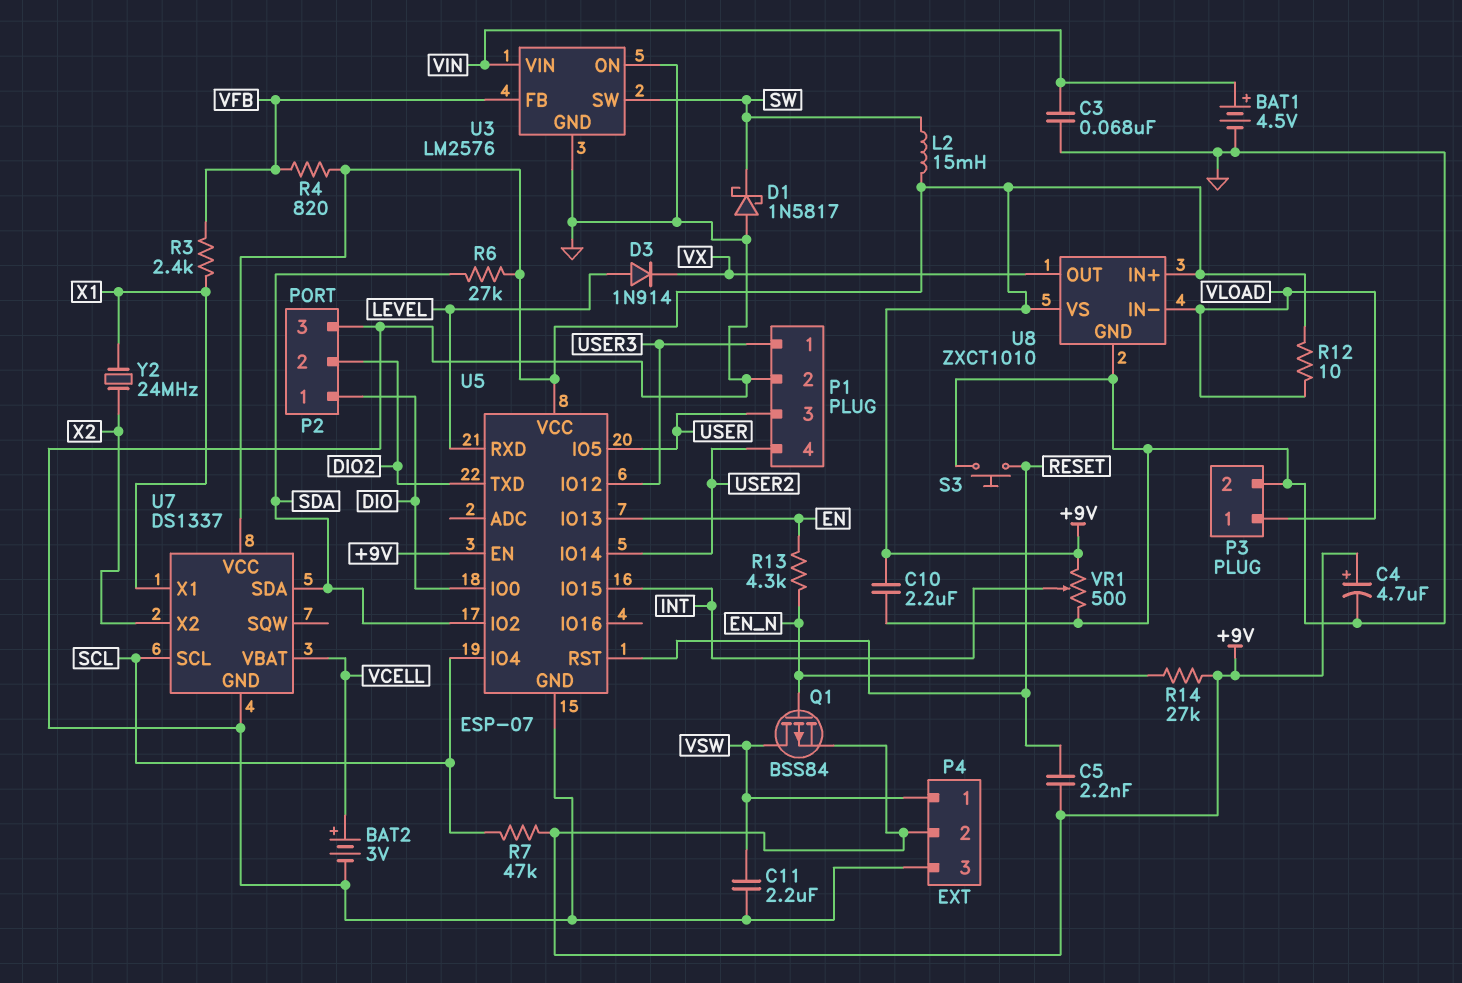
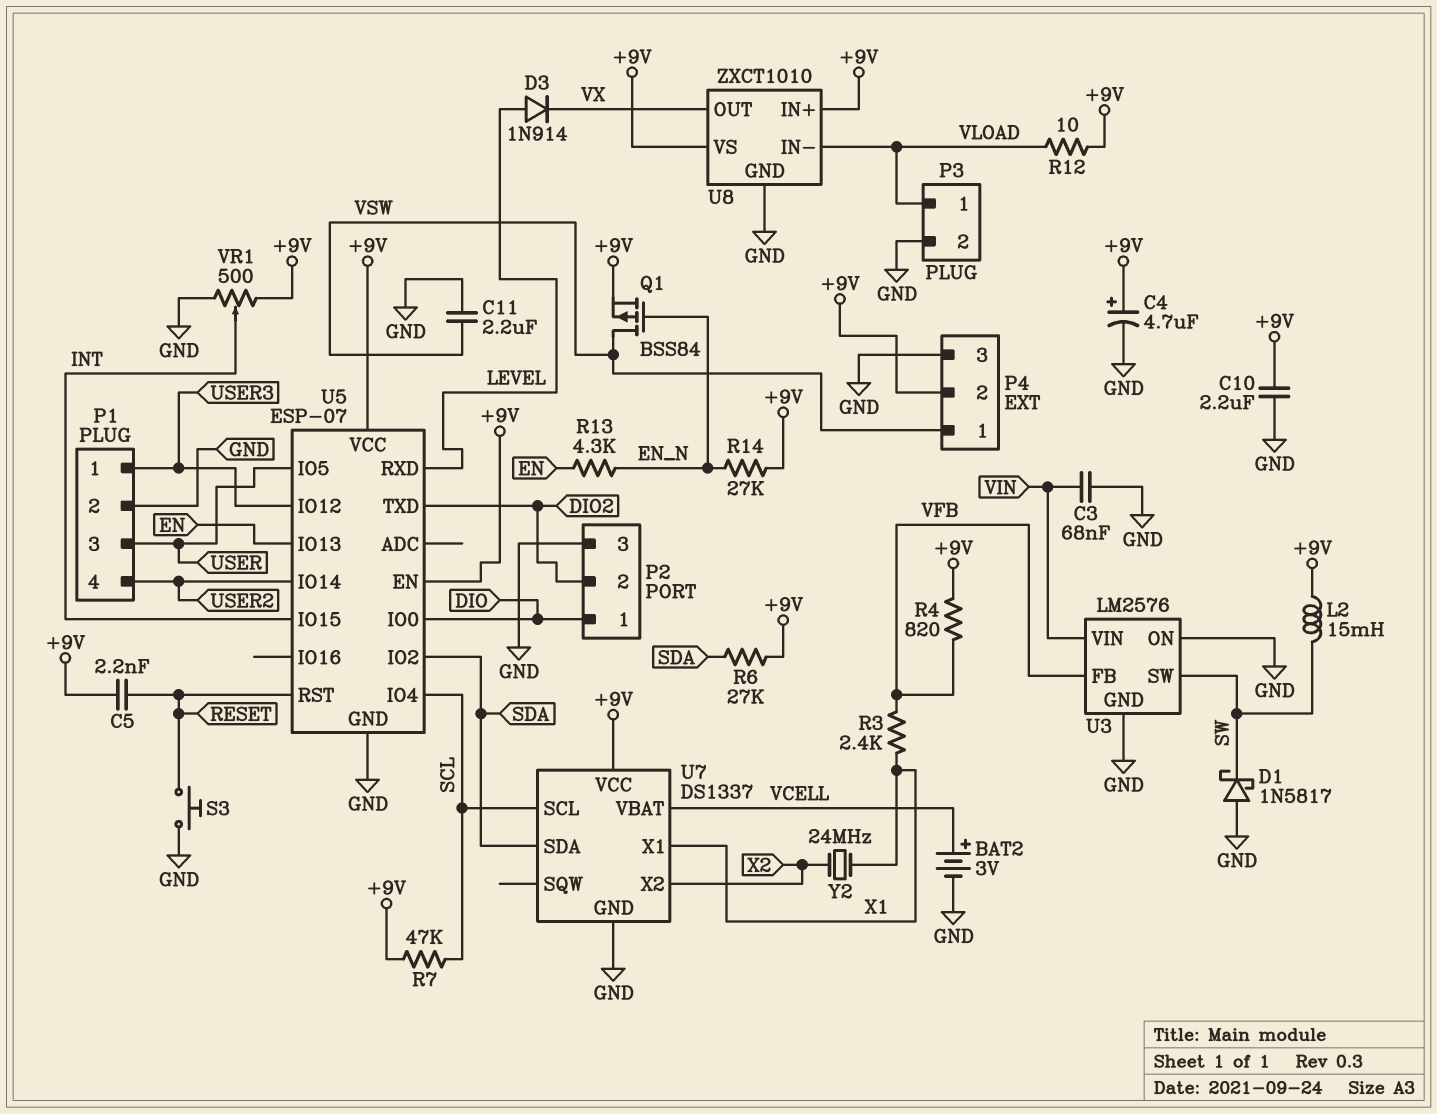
BAT1: 4.5V (plus VIN, minus GND) -> none

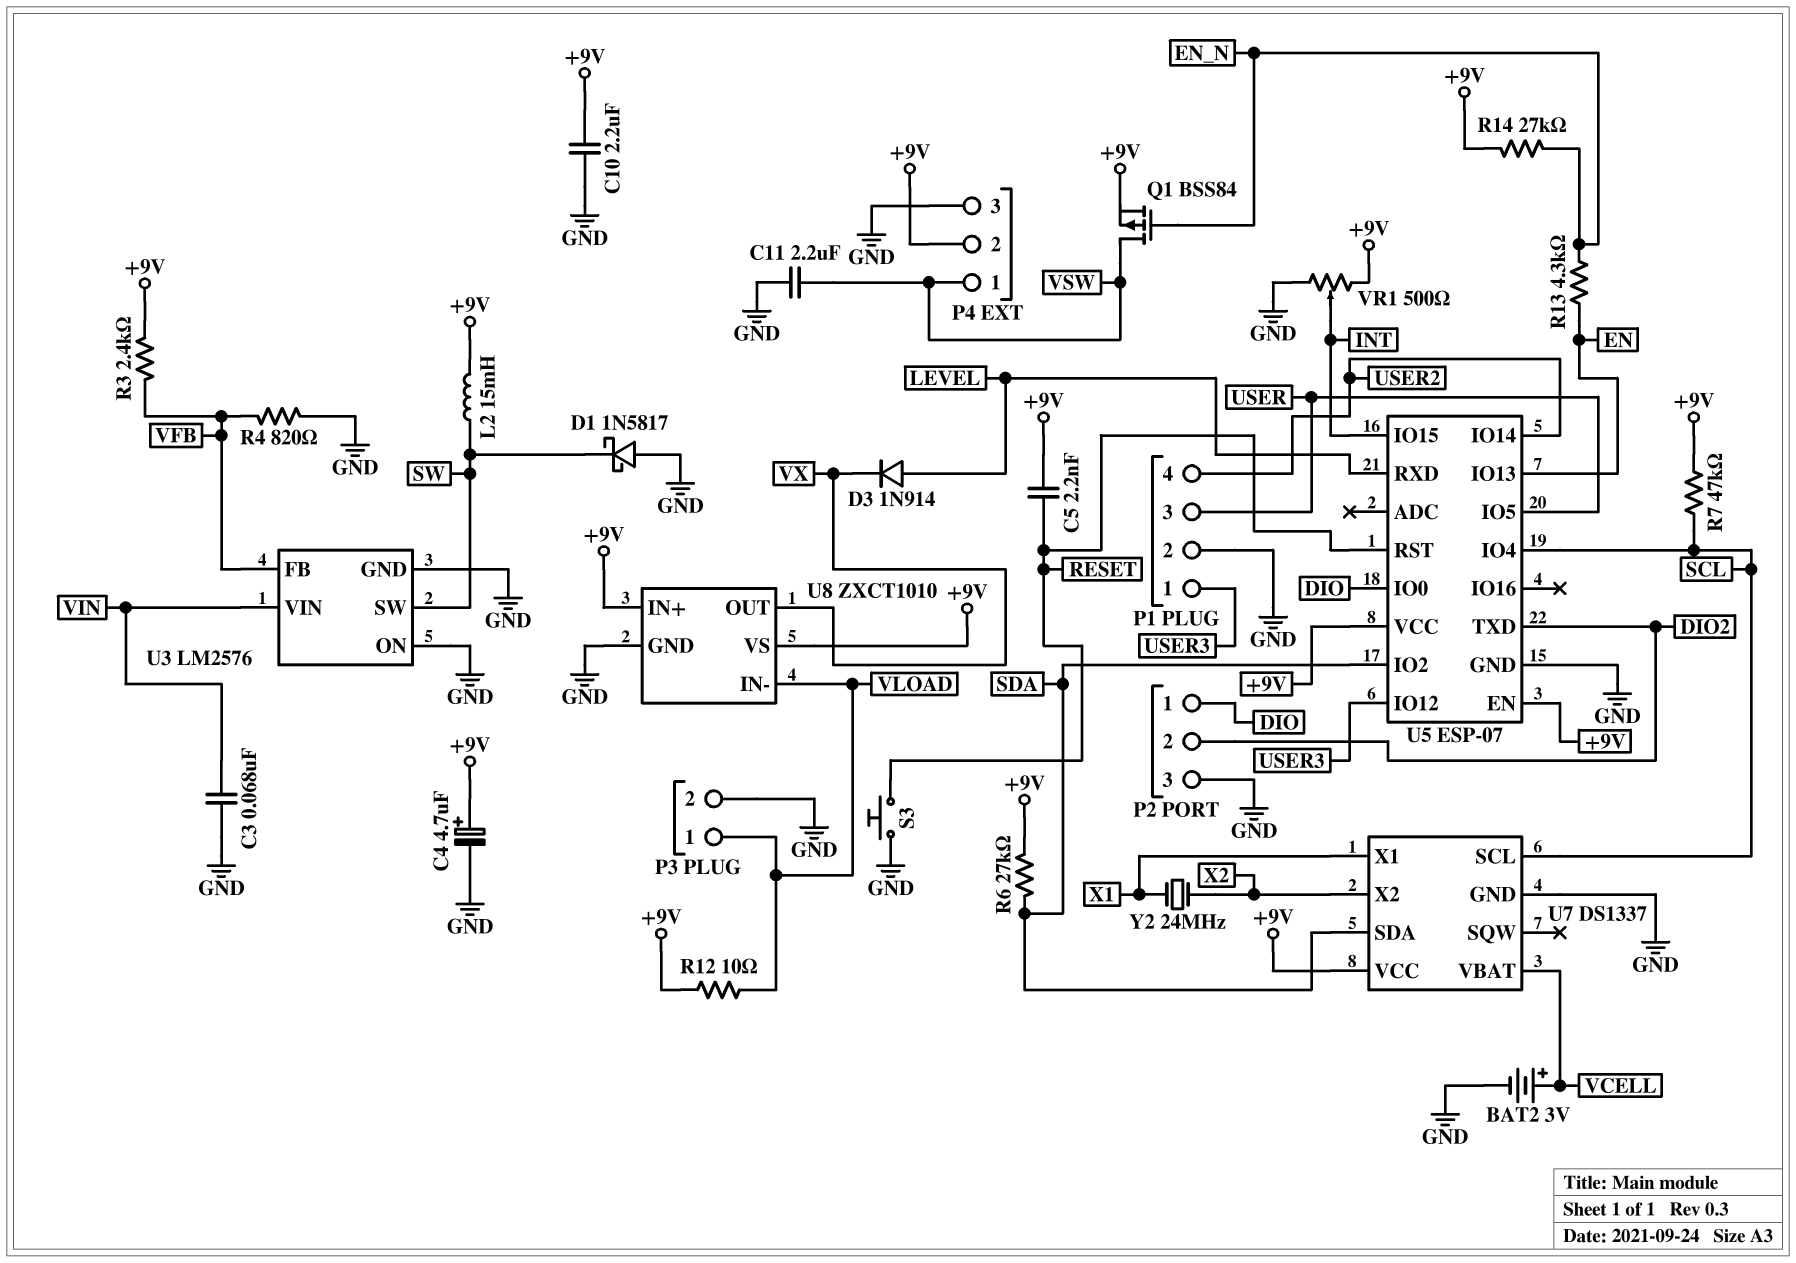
R3: 2.4k (VFB, X1) -> 2.4k (+9V, VFB)
R4: 820 (+9V, VFB) -> 820 (GND, VFB)

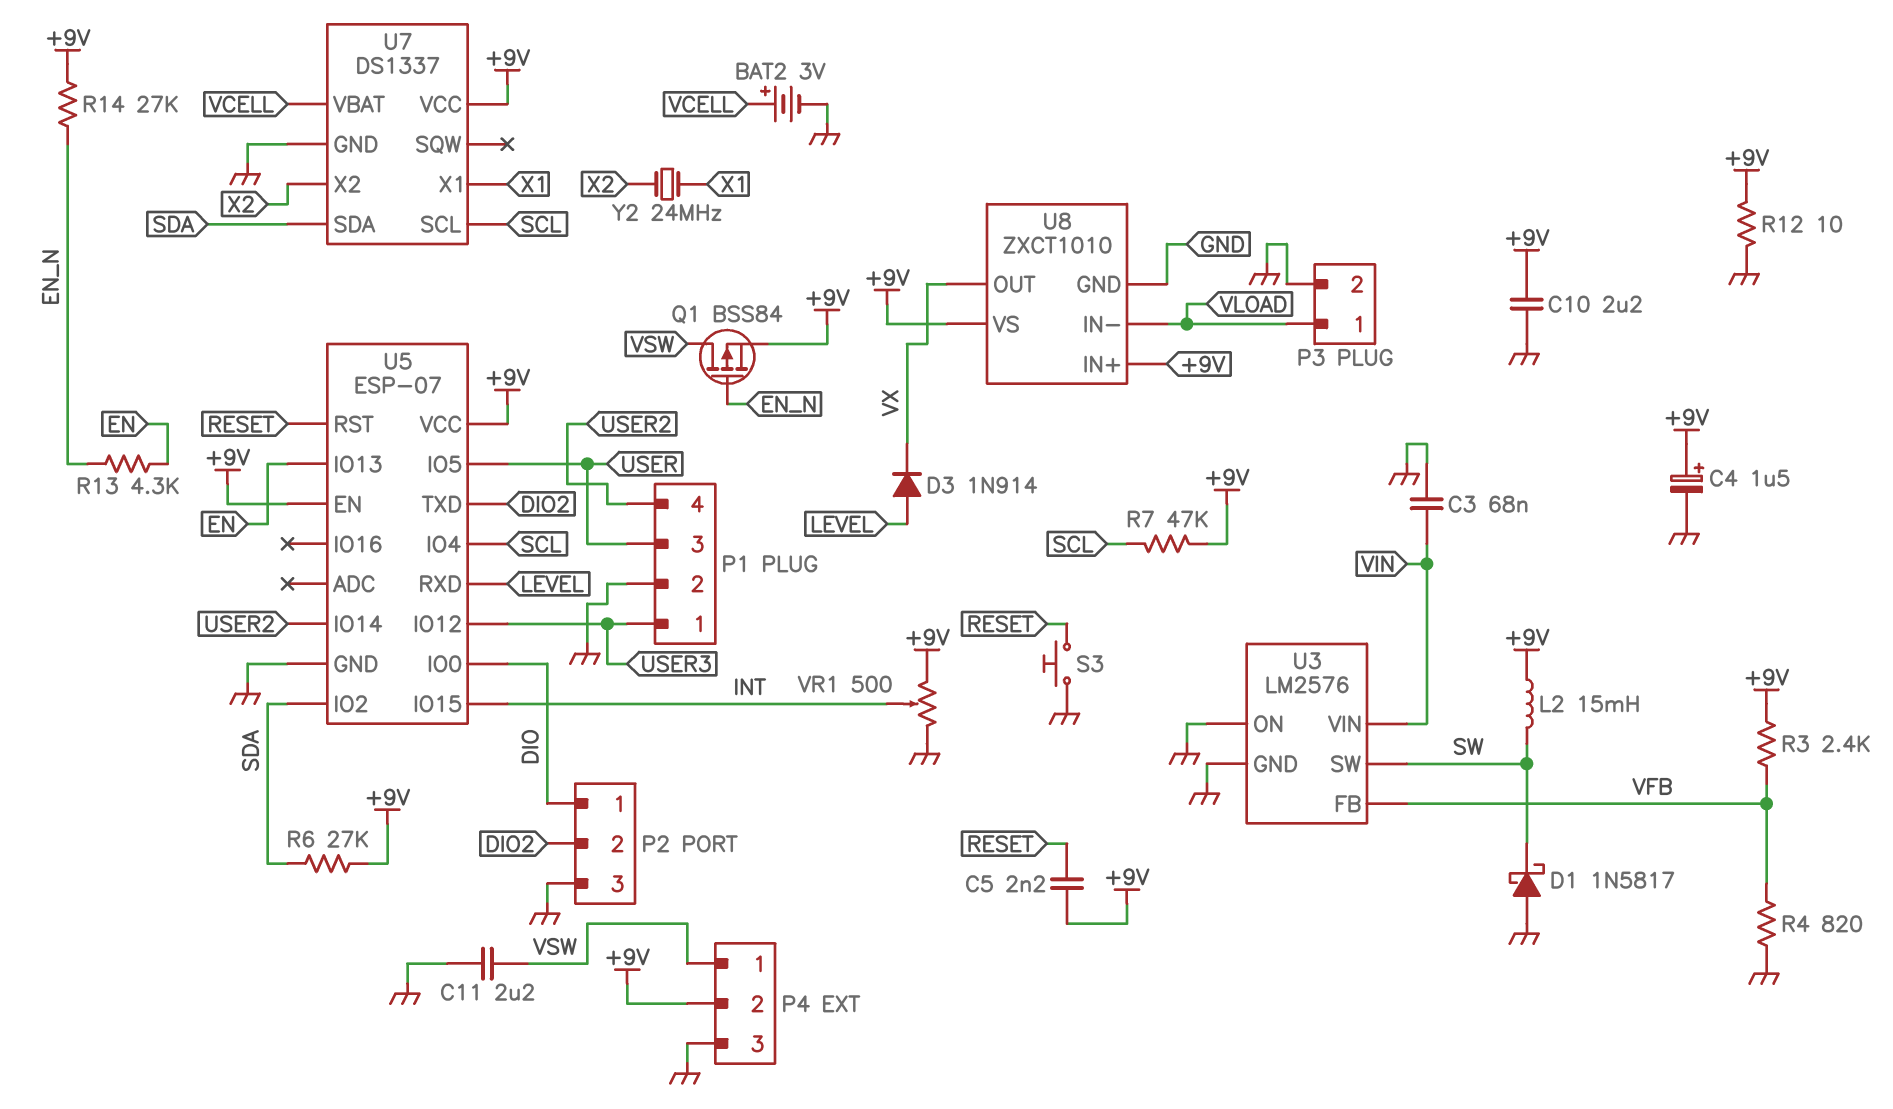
C4: 4.7uF (plus +9V, minus GND) -> 1.5uF (plus +9V, minus GND)
R12: 10 (+9V, VLOAD) -> 10 (+9V, GND)

